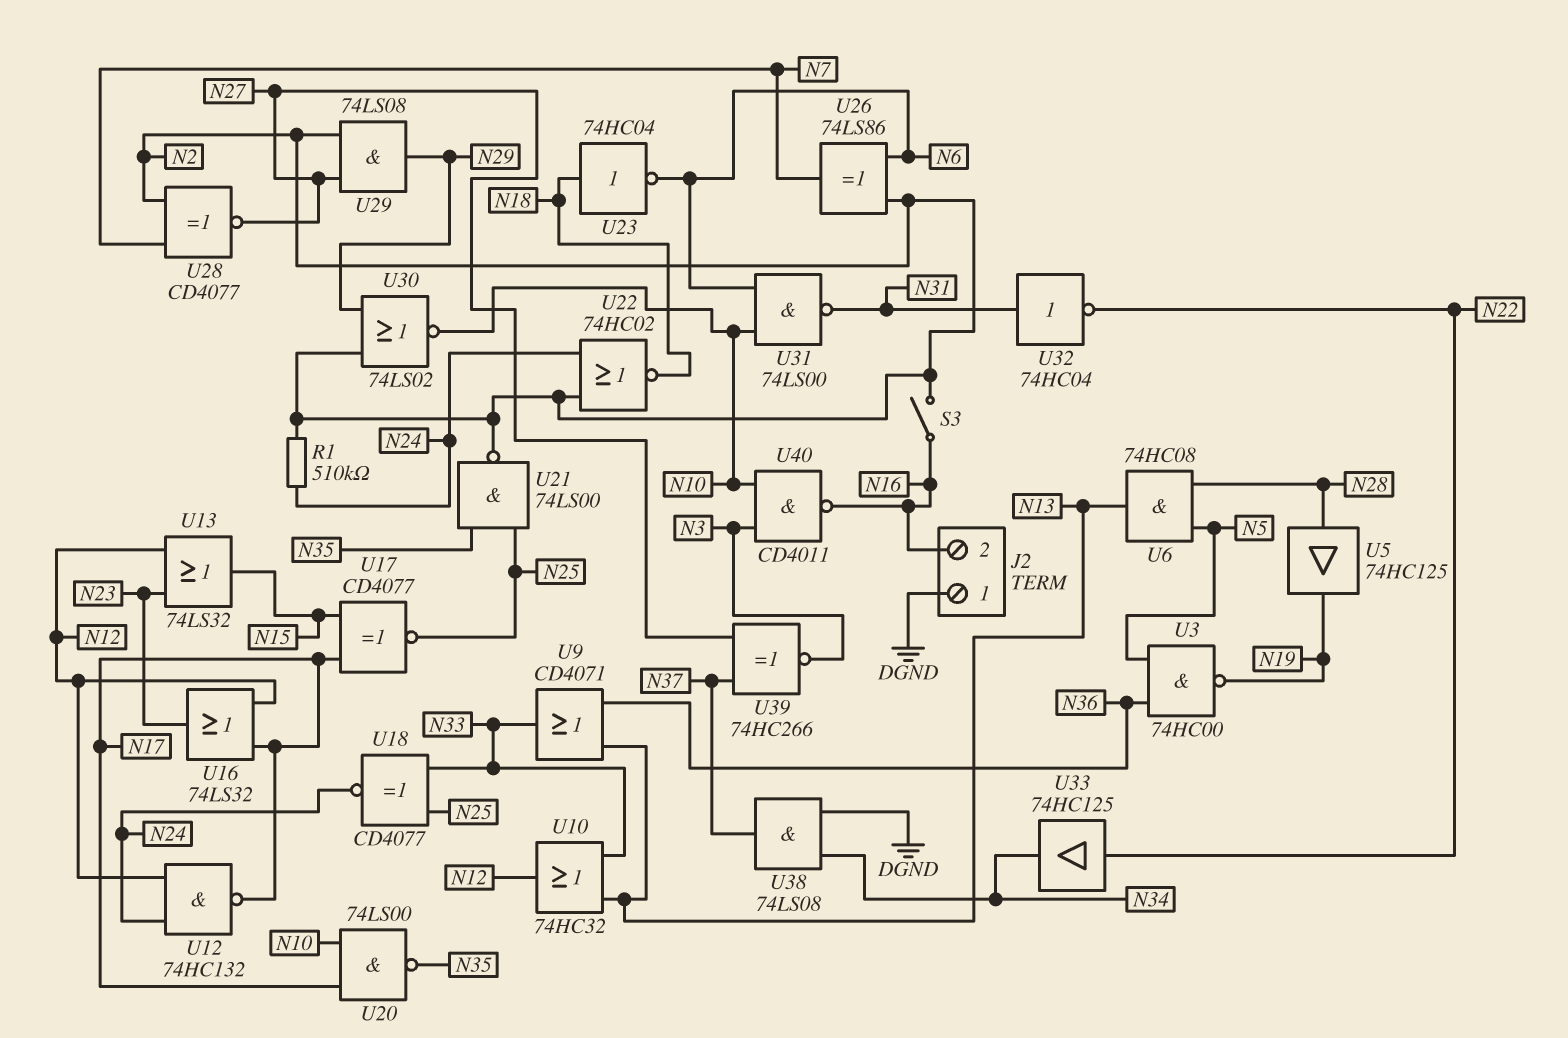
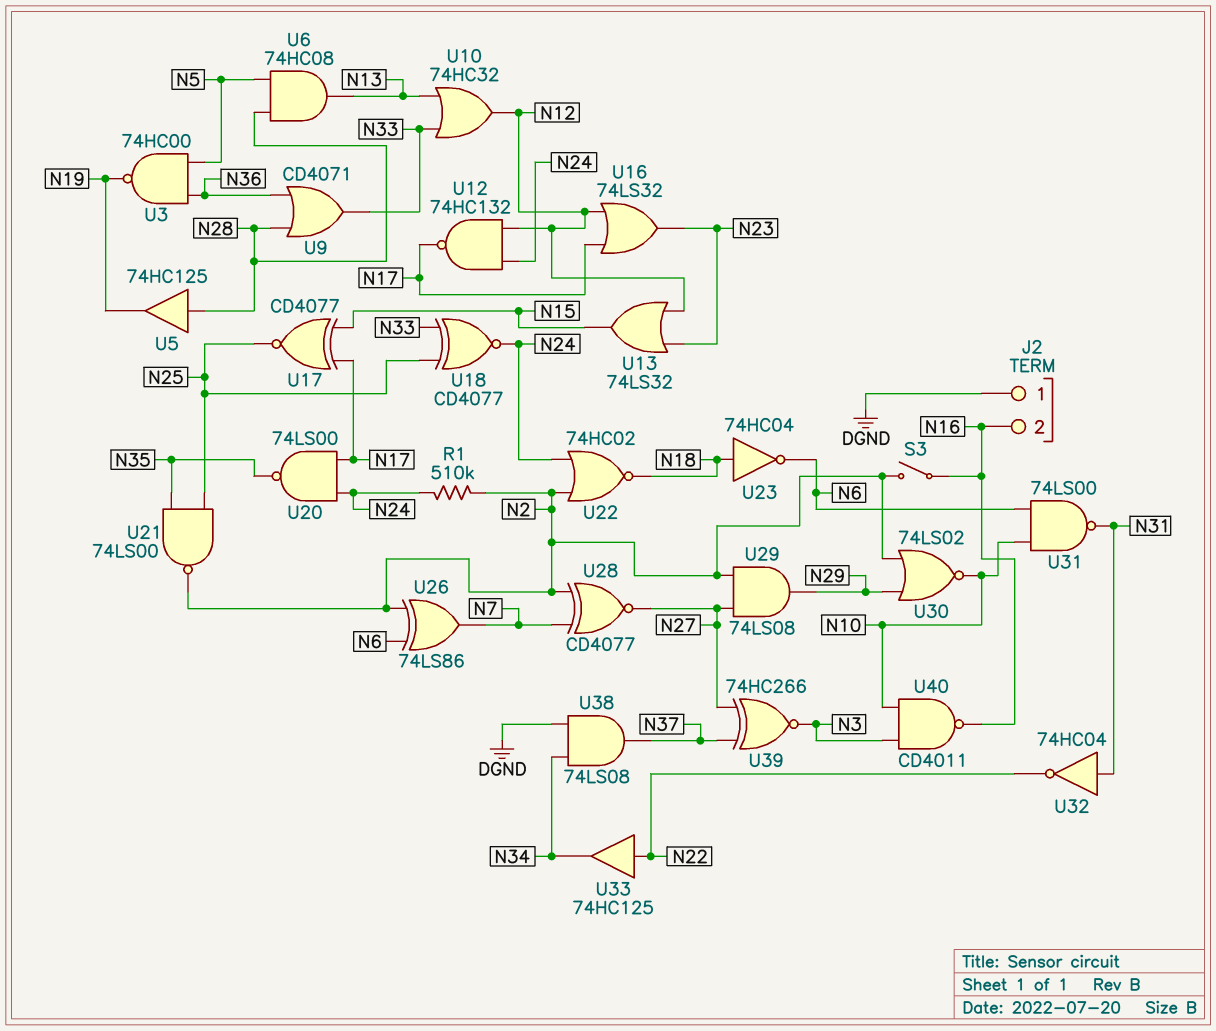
U9: OR CD4071 (in N13, in N36, out N33) -> OR CD4071 (in N28, in N36, out N33)
U20: NAND 74LS00 (in N10, in N17, out N35) -> NAND 74LS00 (in N17, in N24, out N35)

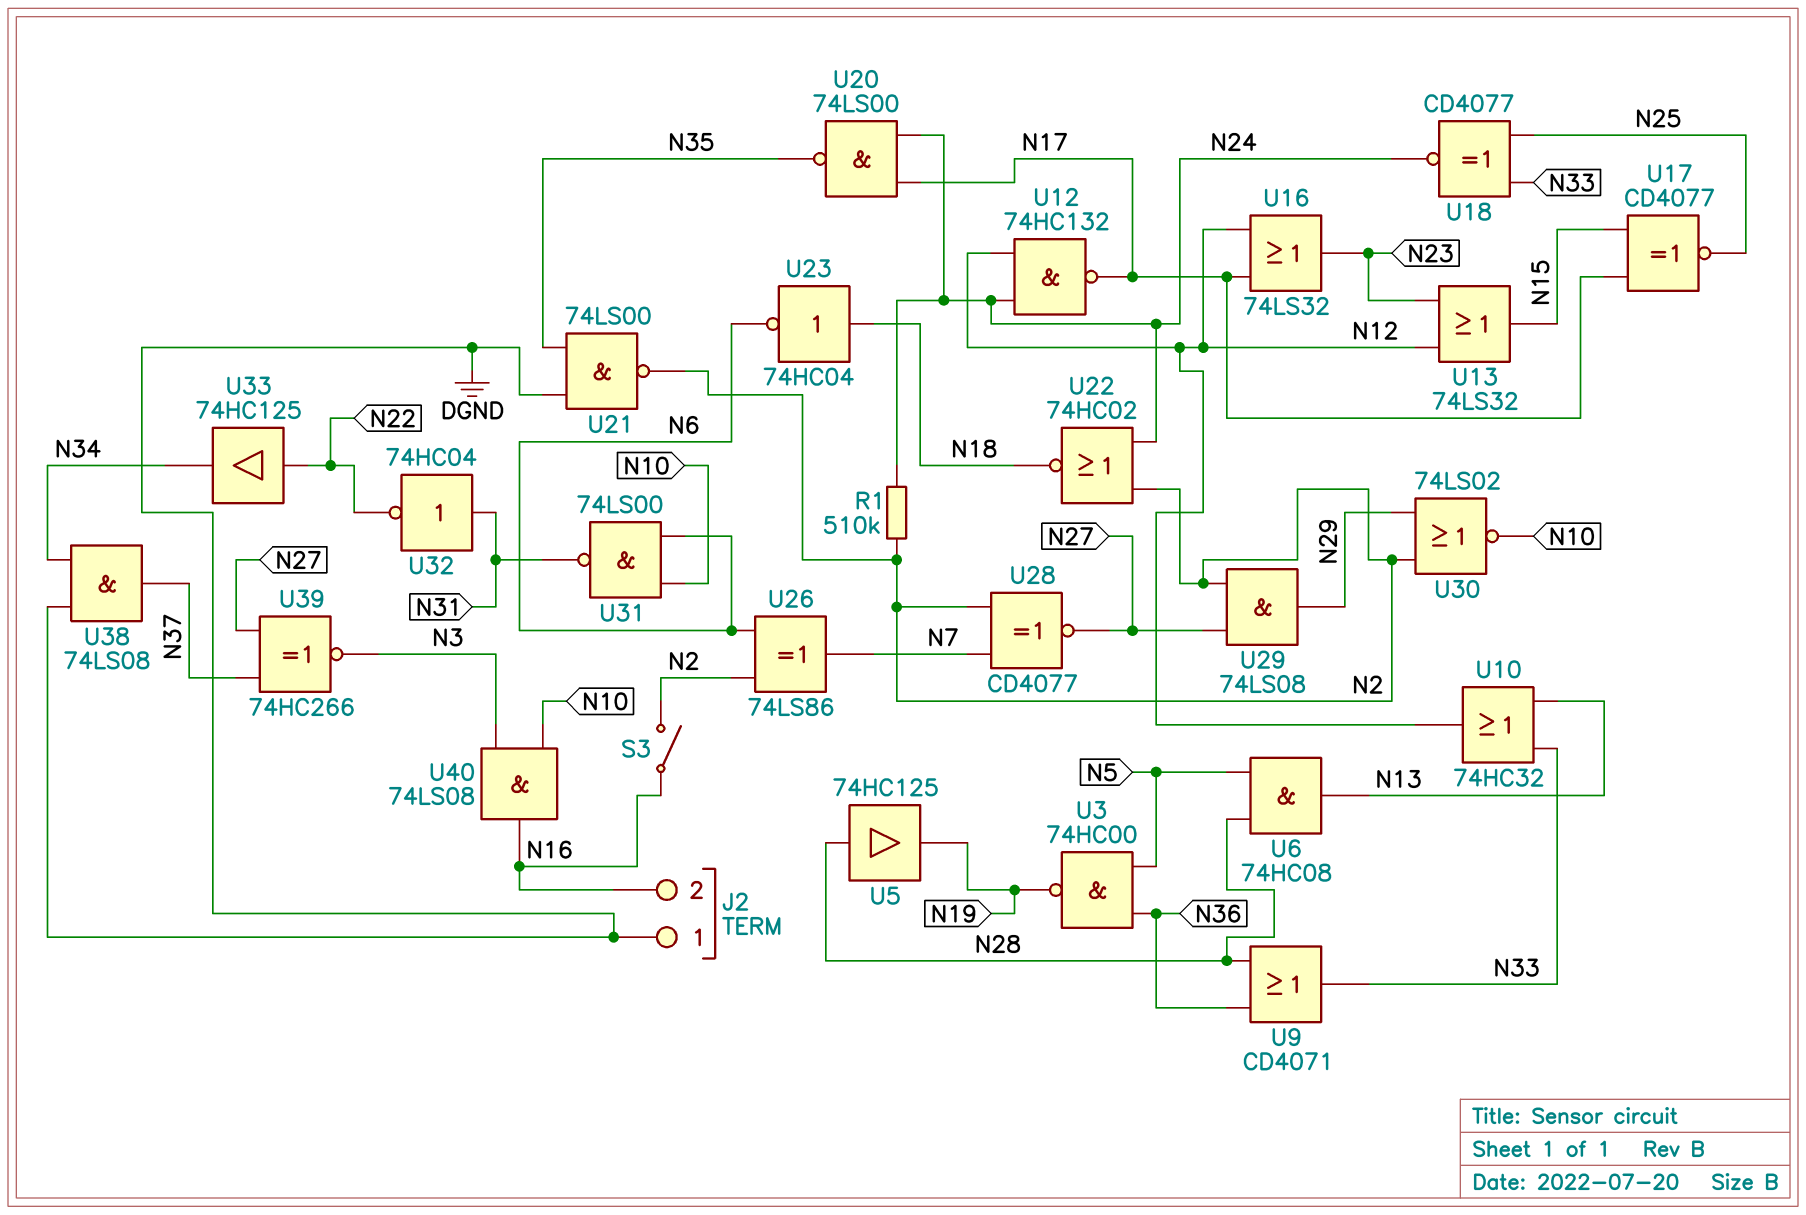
U21: NAND 74LS00 (in N25, in N35, out N2) -> NAND 74LS00 (in DGND, in N35, out N2)
U40: NAND CD4011 (in N3, in N10, out N16) -> AND 74LS08 (in N3, in N10, out N16)

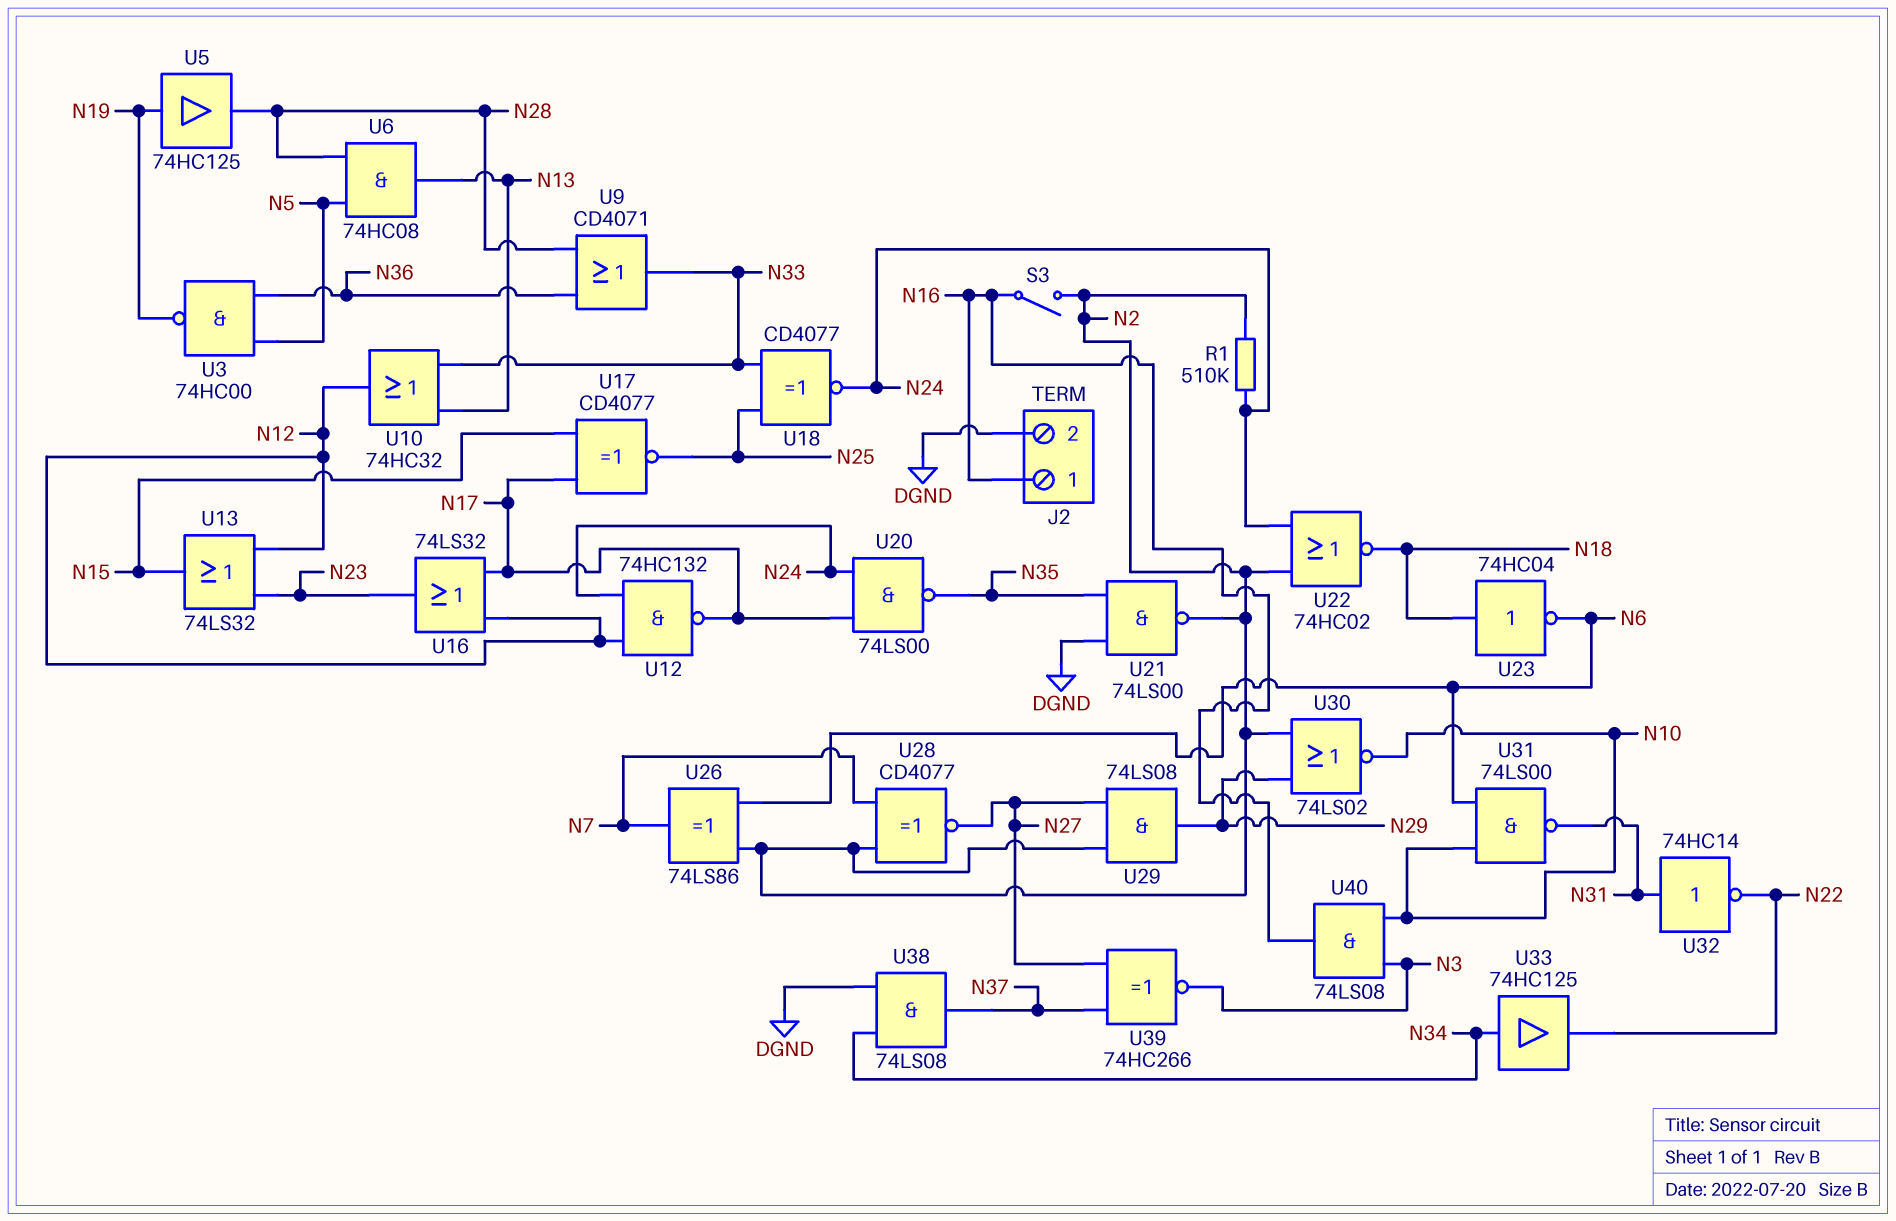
J2 pin 1: DGND -> N16
J2 pin 2: N16 -> DGND
U5: buffer 74HC125 (in N28, out N19) -> buffer 74HC125 (in N19, out N28)
U32: NOT 74HC04 (in N31, out N22) -> NOT 74HC14 (in N31, out N22)
U33: buffer 74HC125 (in N22, out N34) -> buffer 74HC125 (in N34, out N22)

